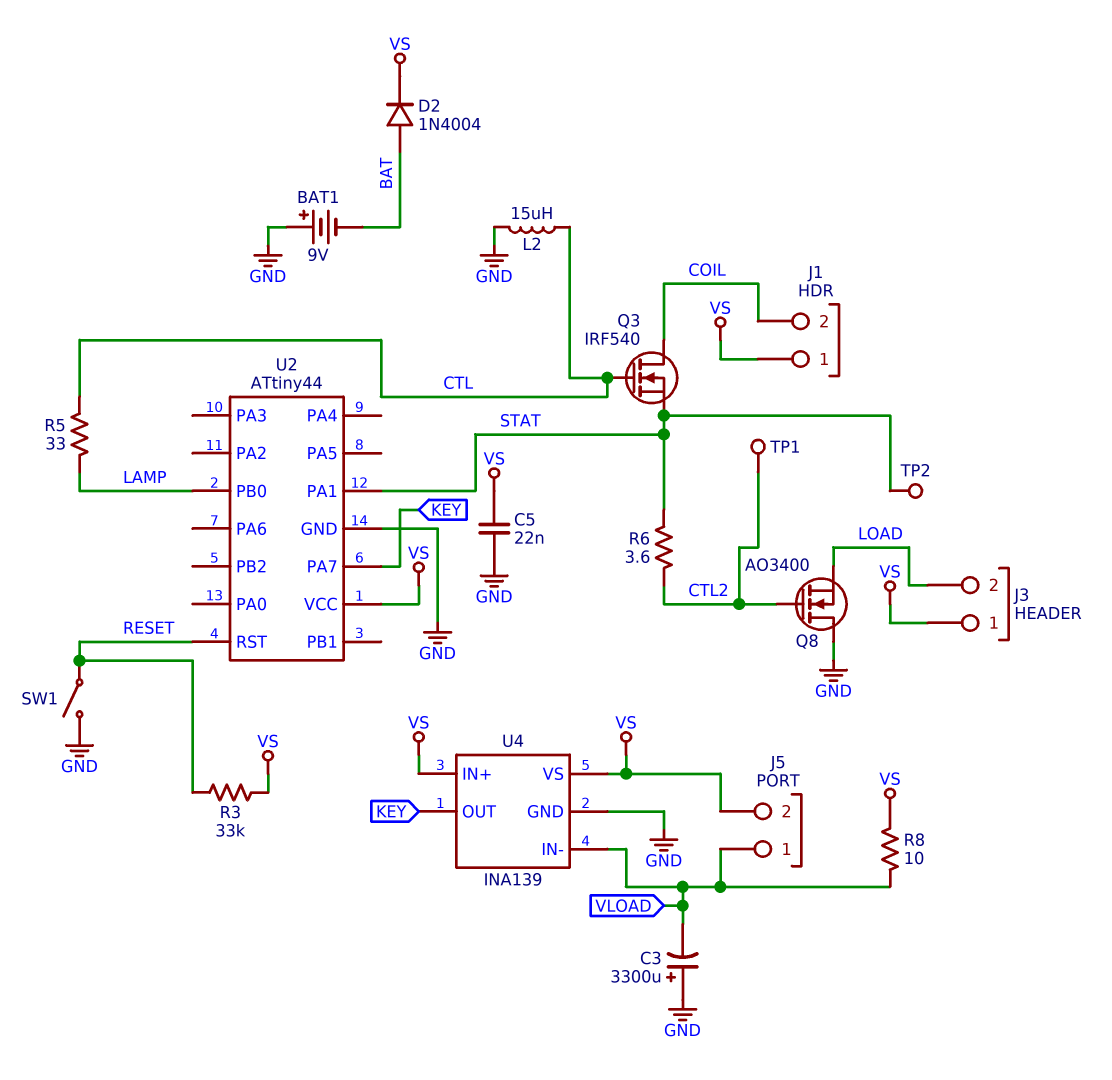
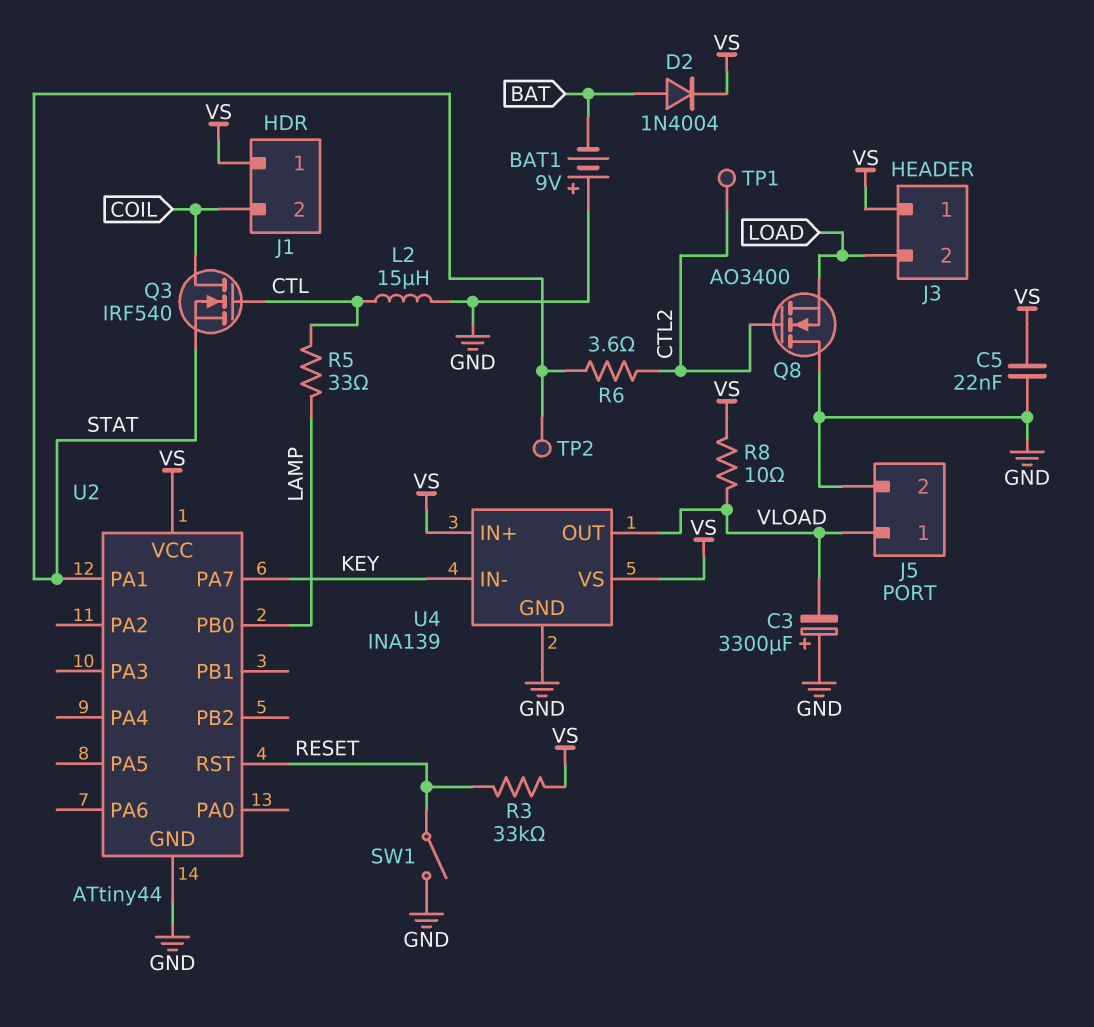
J5 pin 2: VS -> GND
U4 pin IN-: VLOAD -> KEY
U4 pin OUT: KEY -> VLOAD

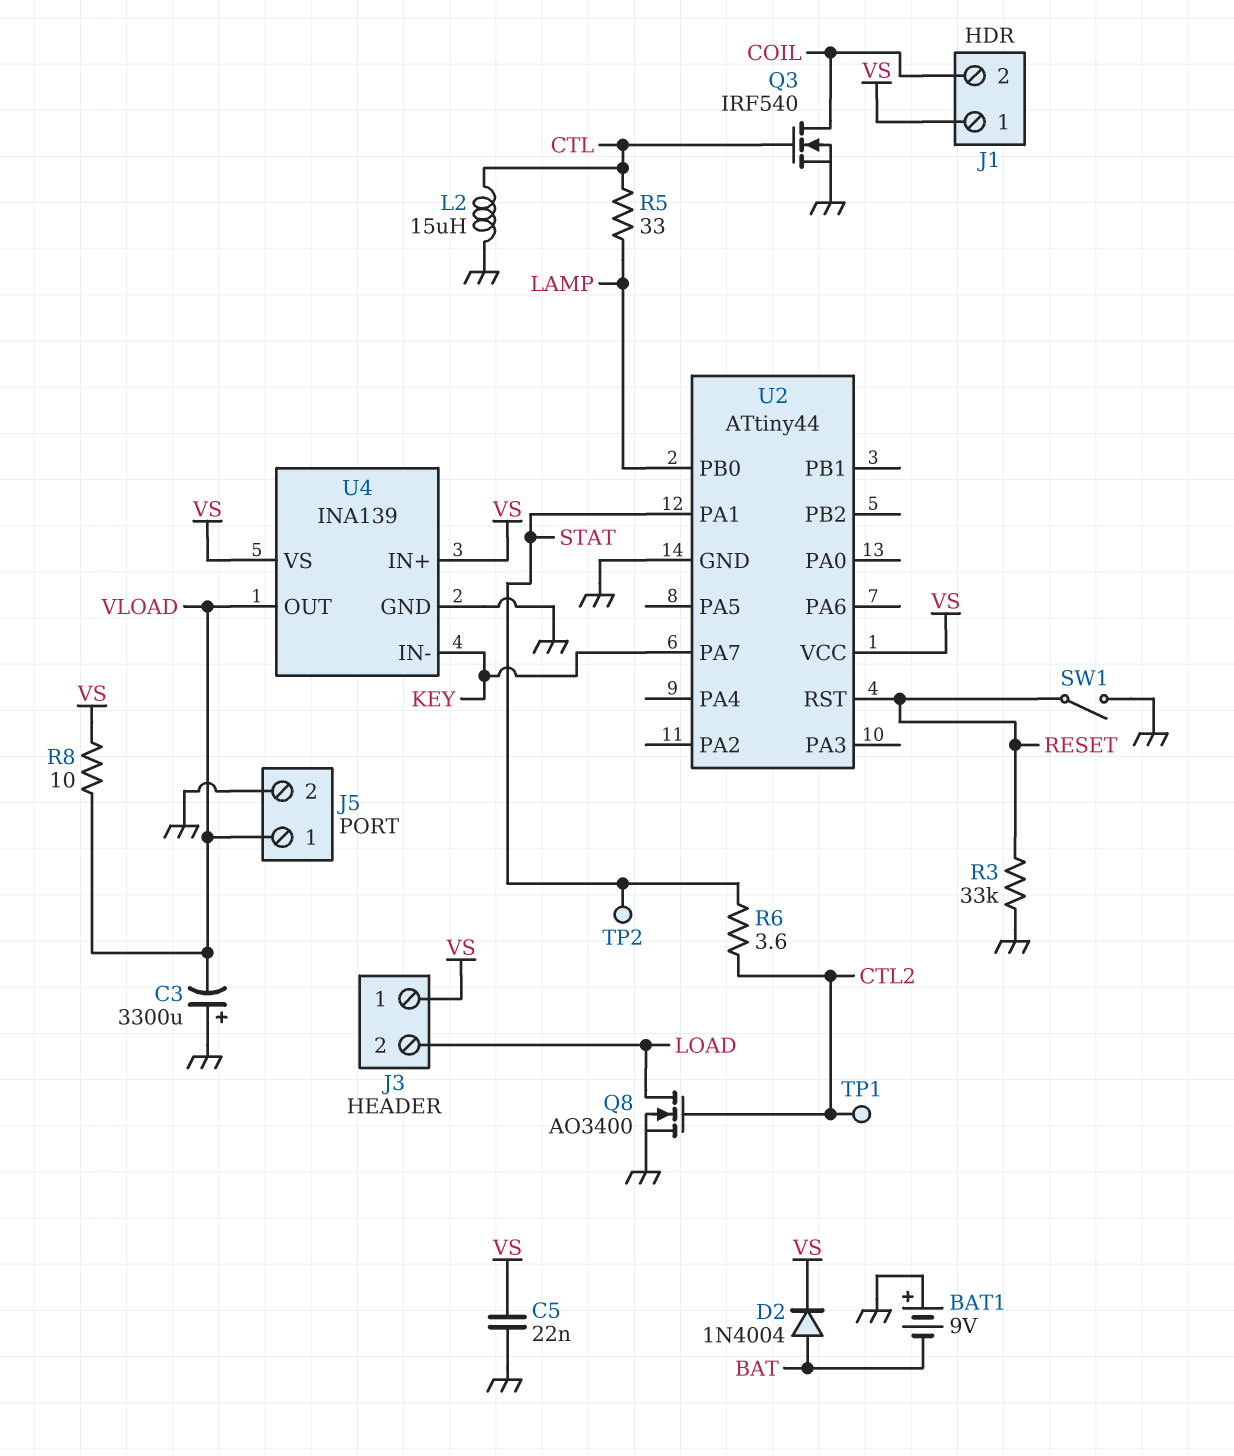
Q3: NMOS IRF540 (G CTL, D COIL, S STAT) -> NMOS IRF540 (G CTL, D COIL, S GND)
Q8: NMOS AO3400 (G CTL2, D GND, S LOAD) -> NMOS AO3400 (G CTL2, D LOAD, S GND)
R3: 33k (RESET, VS) -> 33k (GND, RESET)

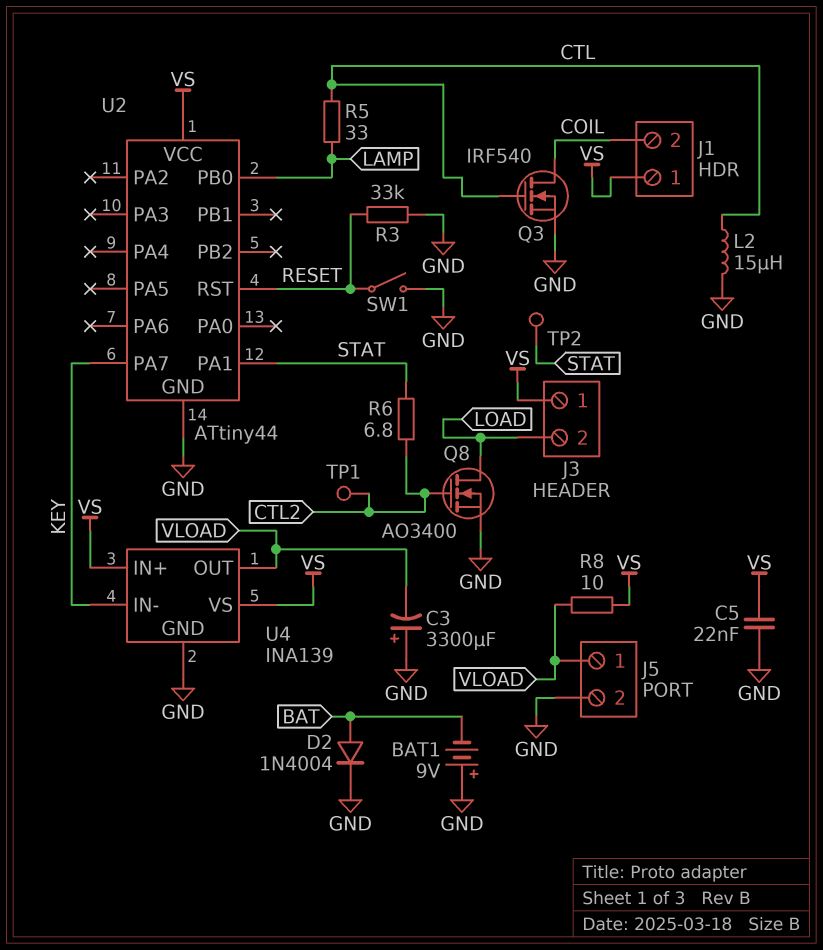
D2: diode 1N4004 (A BAT, K VS) -> diode 1N4004 (A BAT, K GND)
R6: 3.6 (CTL2, STAT) -> 6.8 (CTL2, STAT)

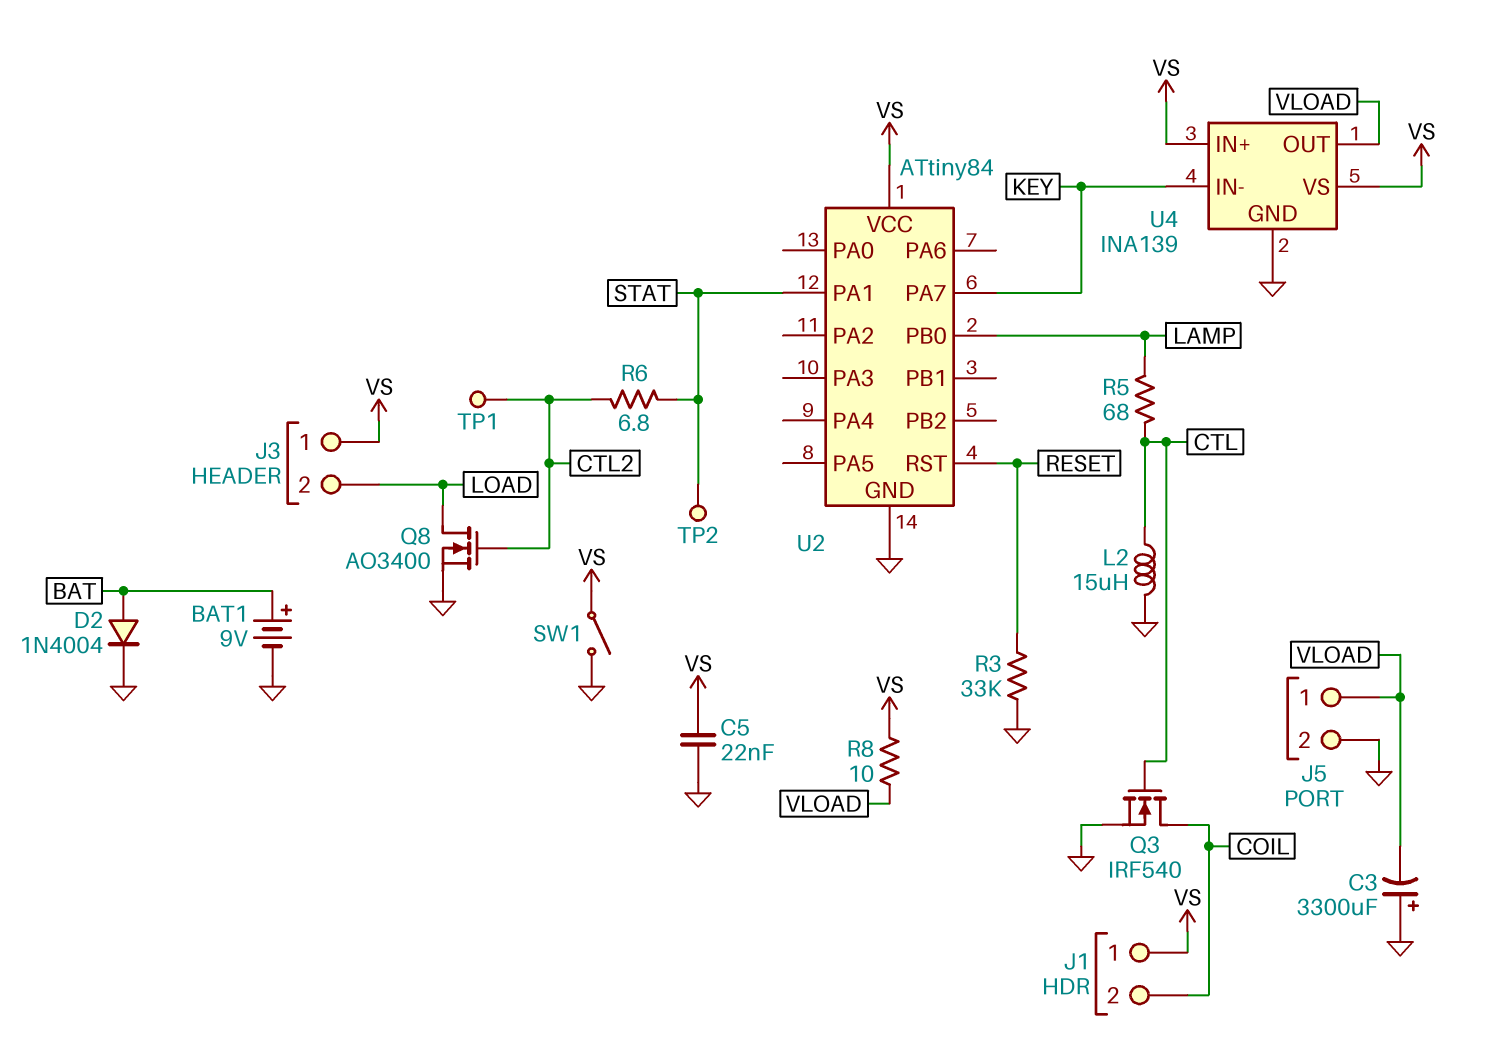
BAT1: 9V (plus GND, minus BAT) -> 9V (plus BAT, minus GND)
R5: 33 (CTL, LAMP) -> 68 (CTL, LAMP)
SW1: switch (GND, RESET) -> switch (GND, VS)
U2: ATtiny44 -> ATtiny84

